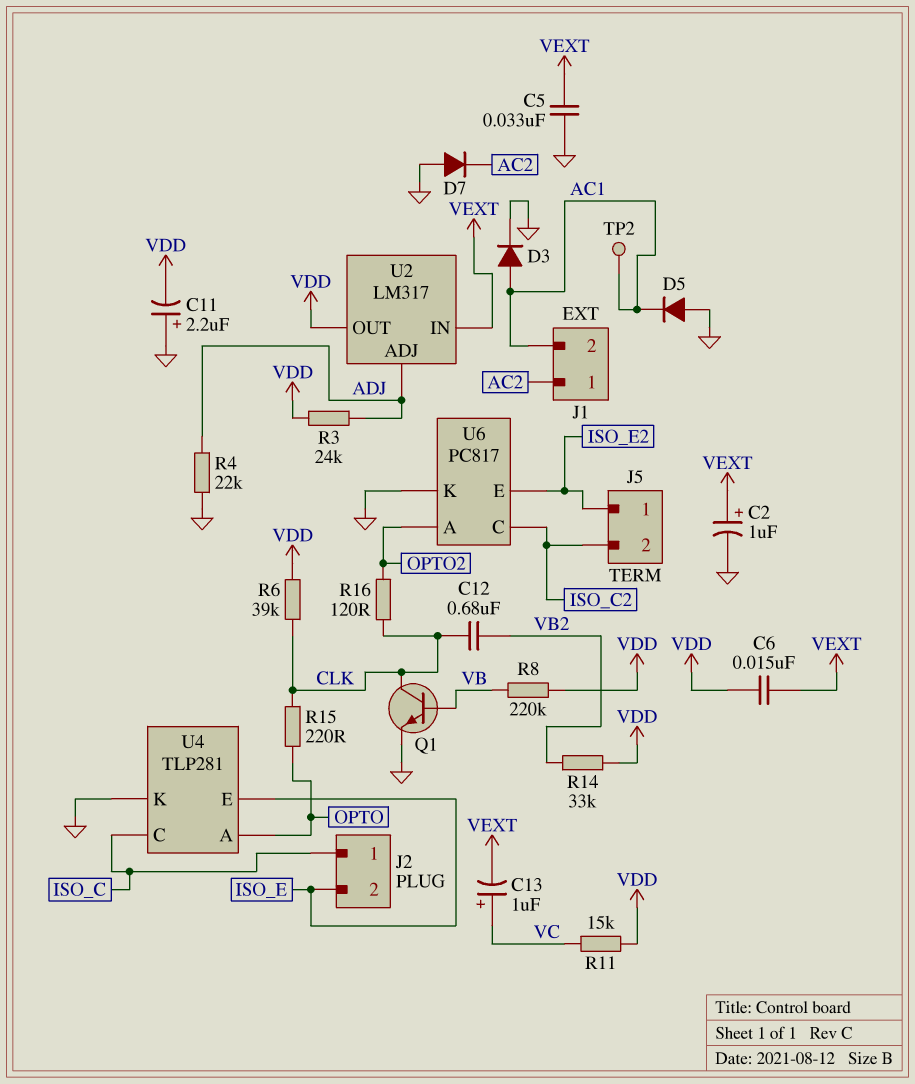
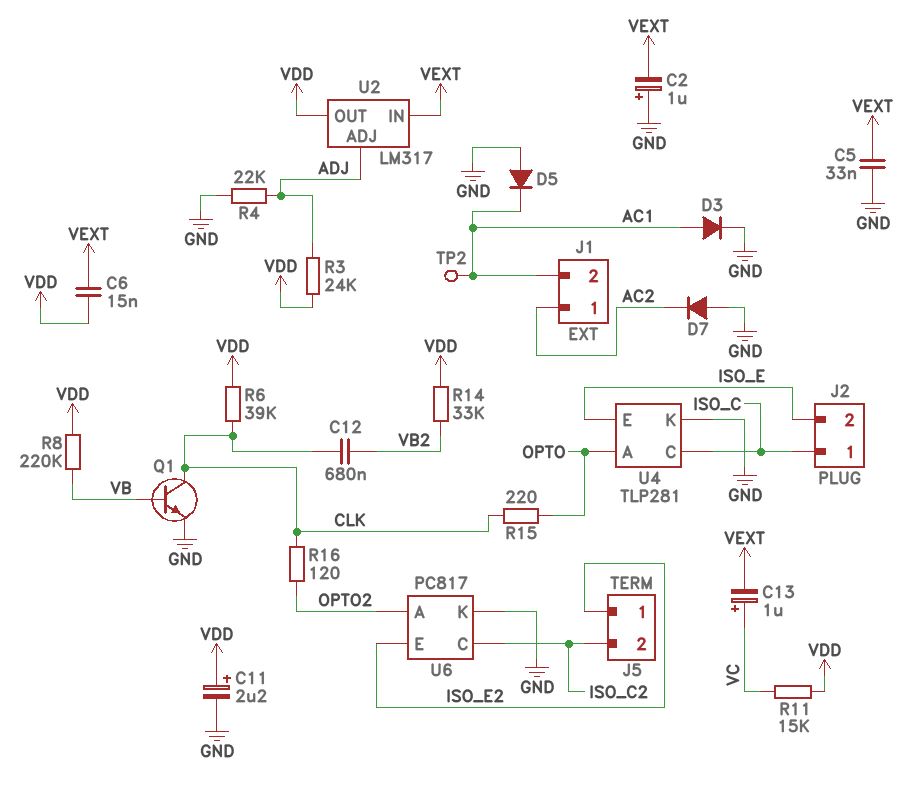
C2: 1uF (plus VEXT, minus GND) -> 1uF (plus GND, minus VEXT)
C11: 2.2uF (plus GND, minus VDD) -> 2.2uF (plus VDD, minus GND)

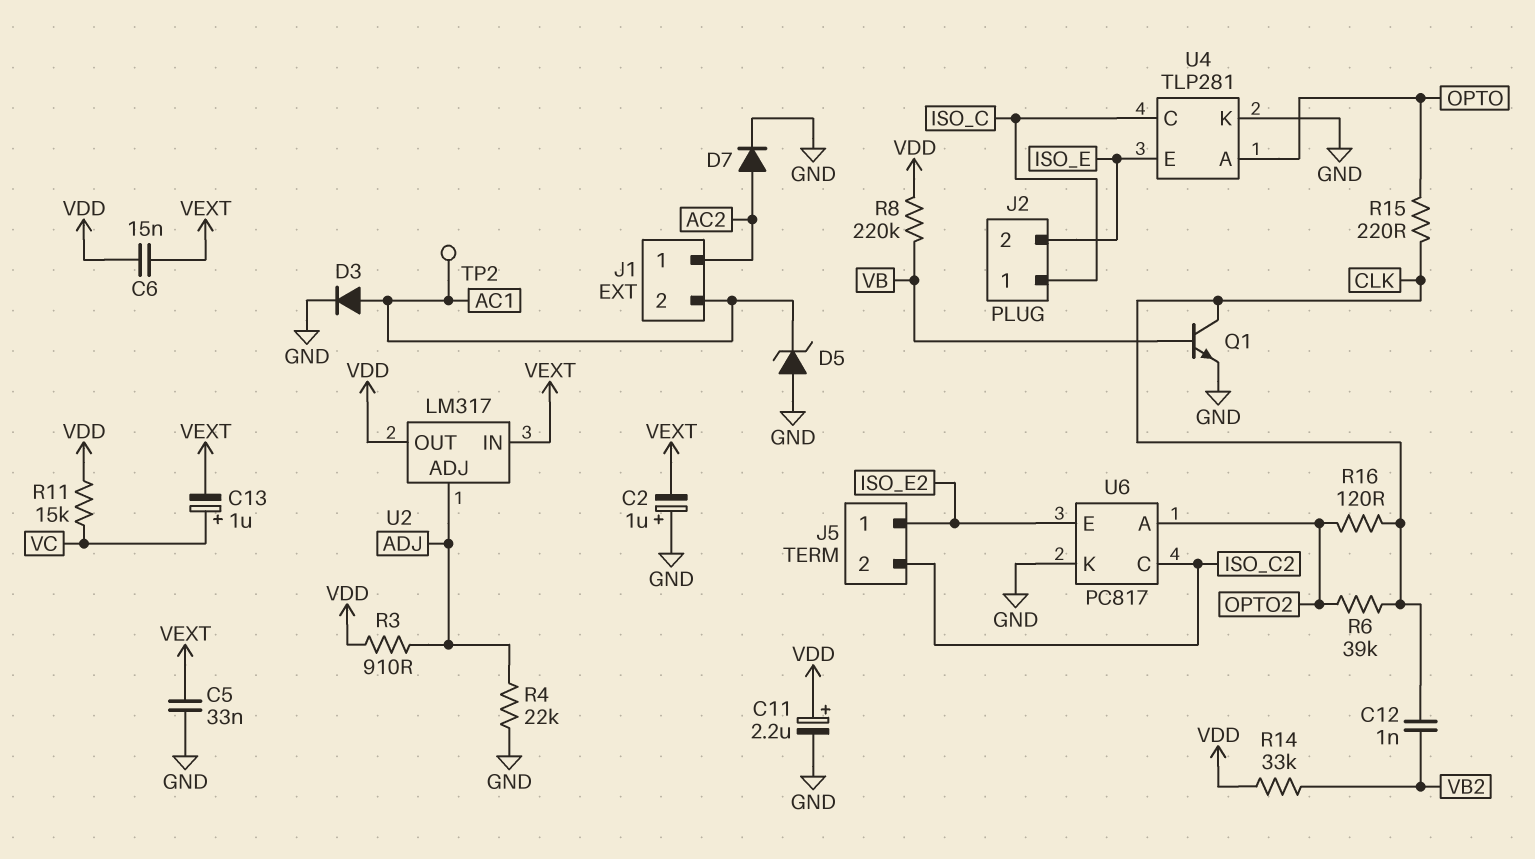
C12: 680nF (CLK, VB2) -> 1nF (CLK, VB2)
D5: diode (A GND, K AC1) -> zener (A GND, K AC1)
D7: diode (A GND, K AC2) -> diode (A AC2, K GND)
R3: 24k (ADJ, VDD) -> 910 (ADJ, VDD)
R6: 39k (CLK, VDD) -> 39k (CLK, OPTO2)

